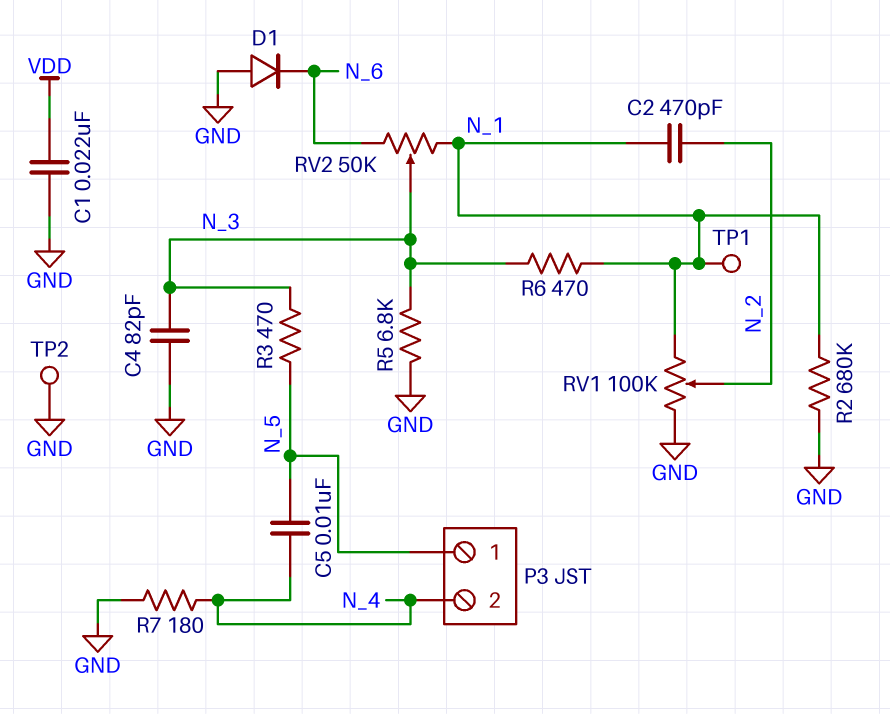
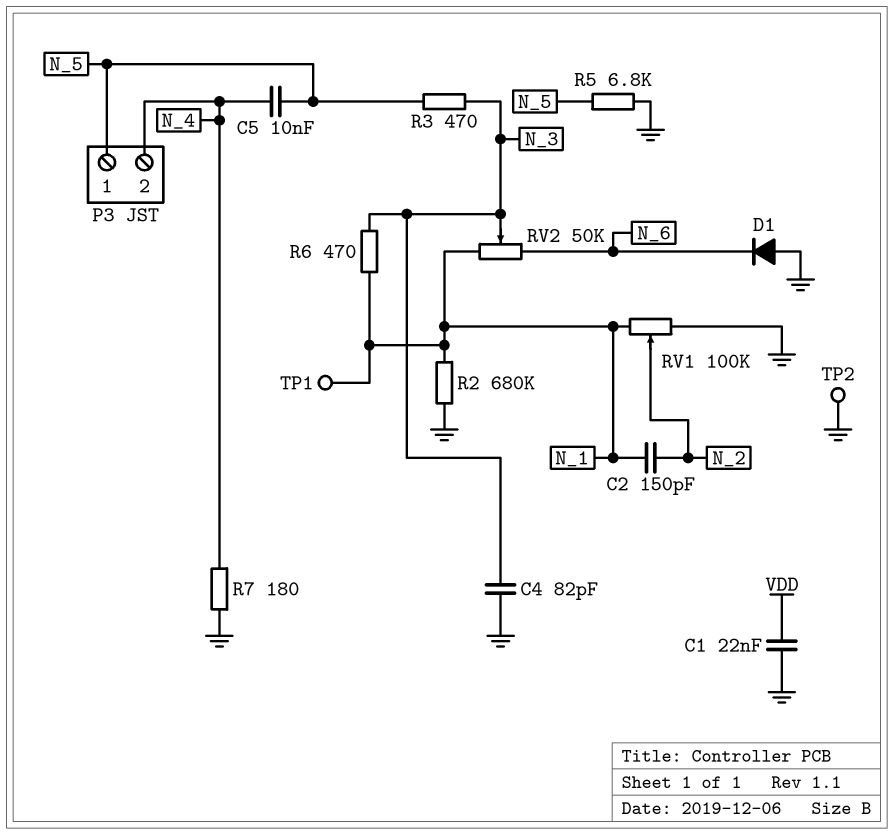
C2: 470pF (N_1, N_2) -> 150pF (N_1, N_2)
R5: 6.8k (GND, N_3) -> 6.8k (GND, N_5)

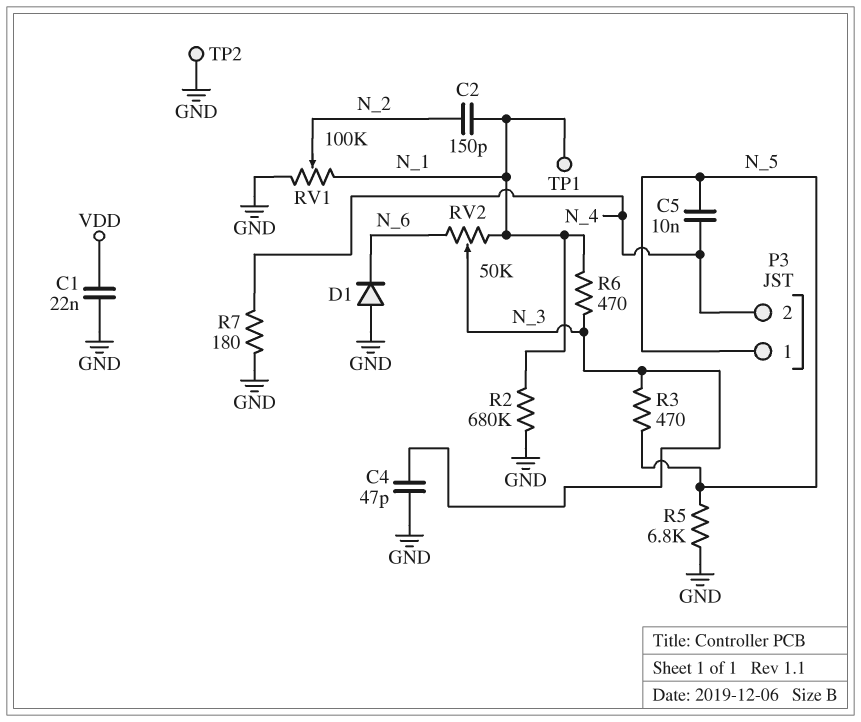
C4: 82pF (GND, N_3) -> 47pF (GND, N_3)

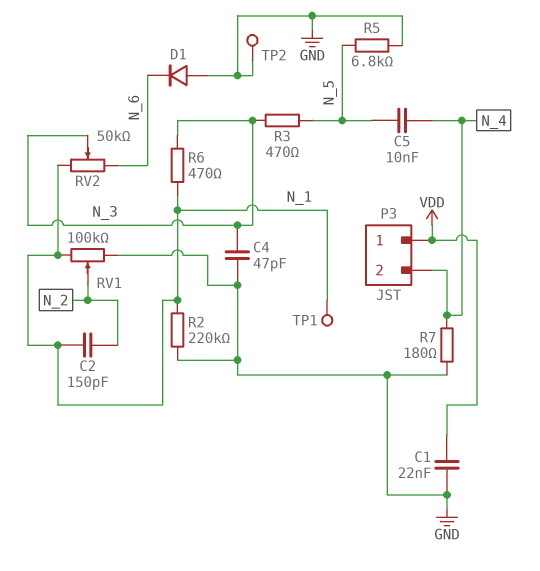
P3 pin 1: N_5 -> VDD
R2: 680k (GND, N_1) -> 220k (GND, N_1)

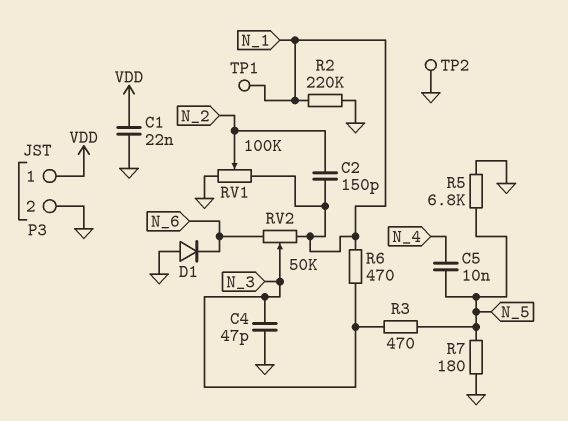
P3 pin 2: N_4 -> GND
R7: 180 (GND, N_4) -> 180 (GND, N_5)

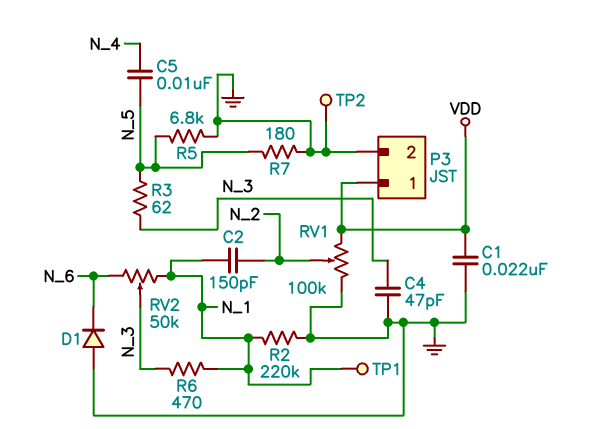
R3: 470 (N_3, N_5) -> 62 (N_3, N_5)
RV1: 100k (GND, N_1, wiper N_2) -> 100k (GND, VDD, wiper N_2)

